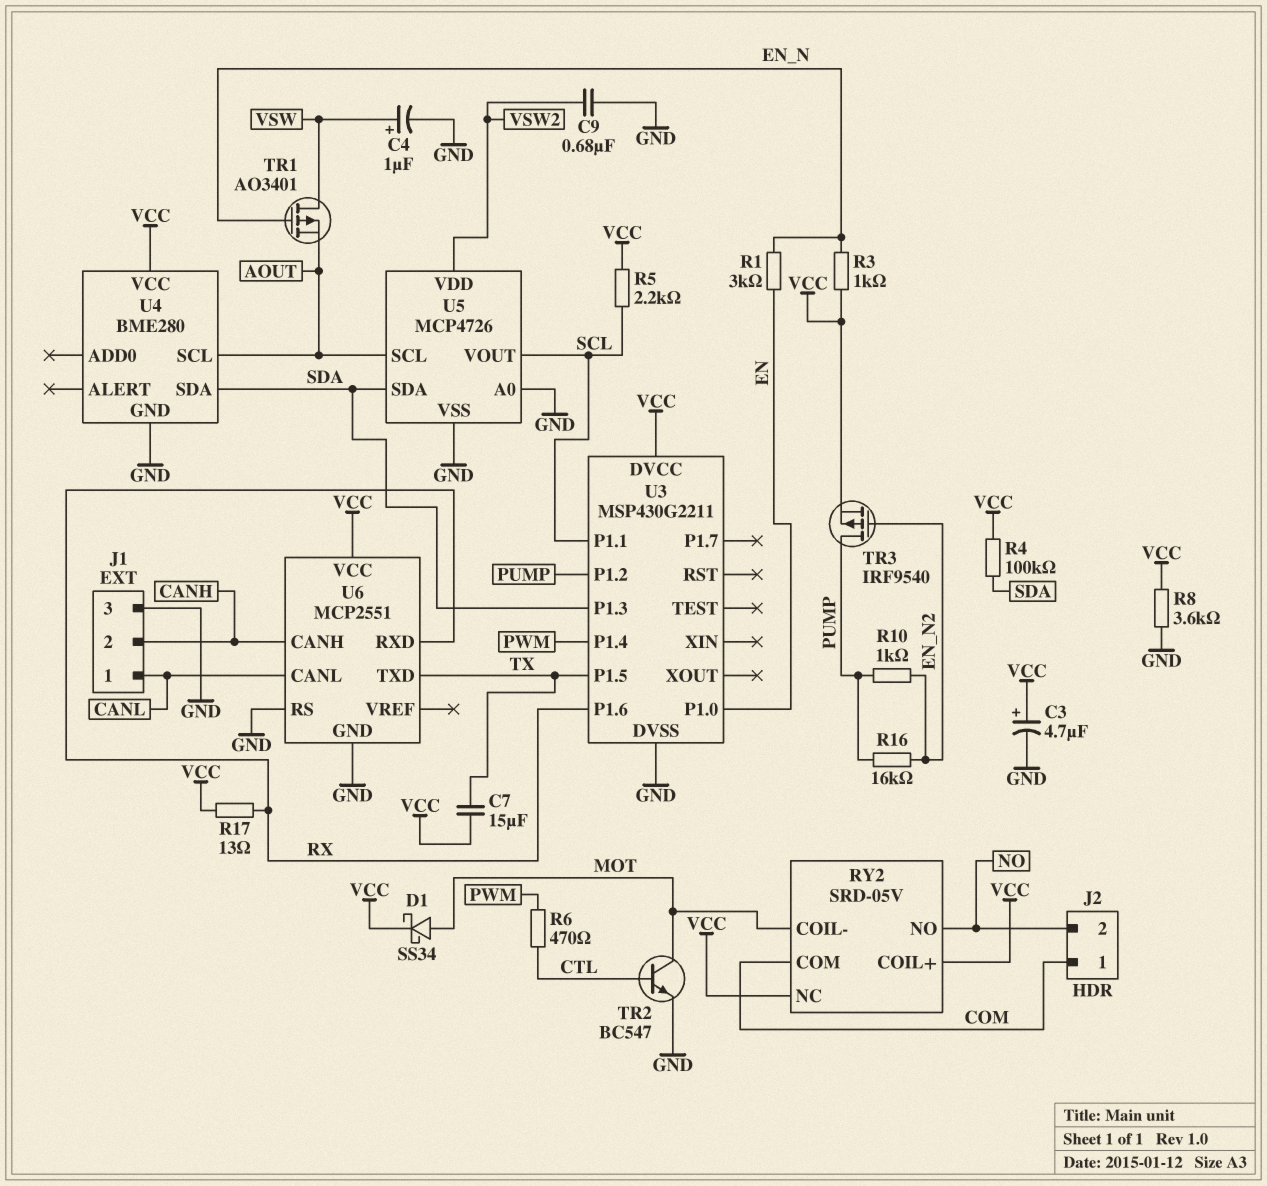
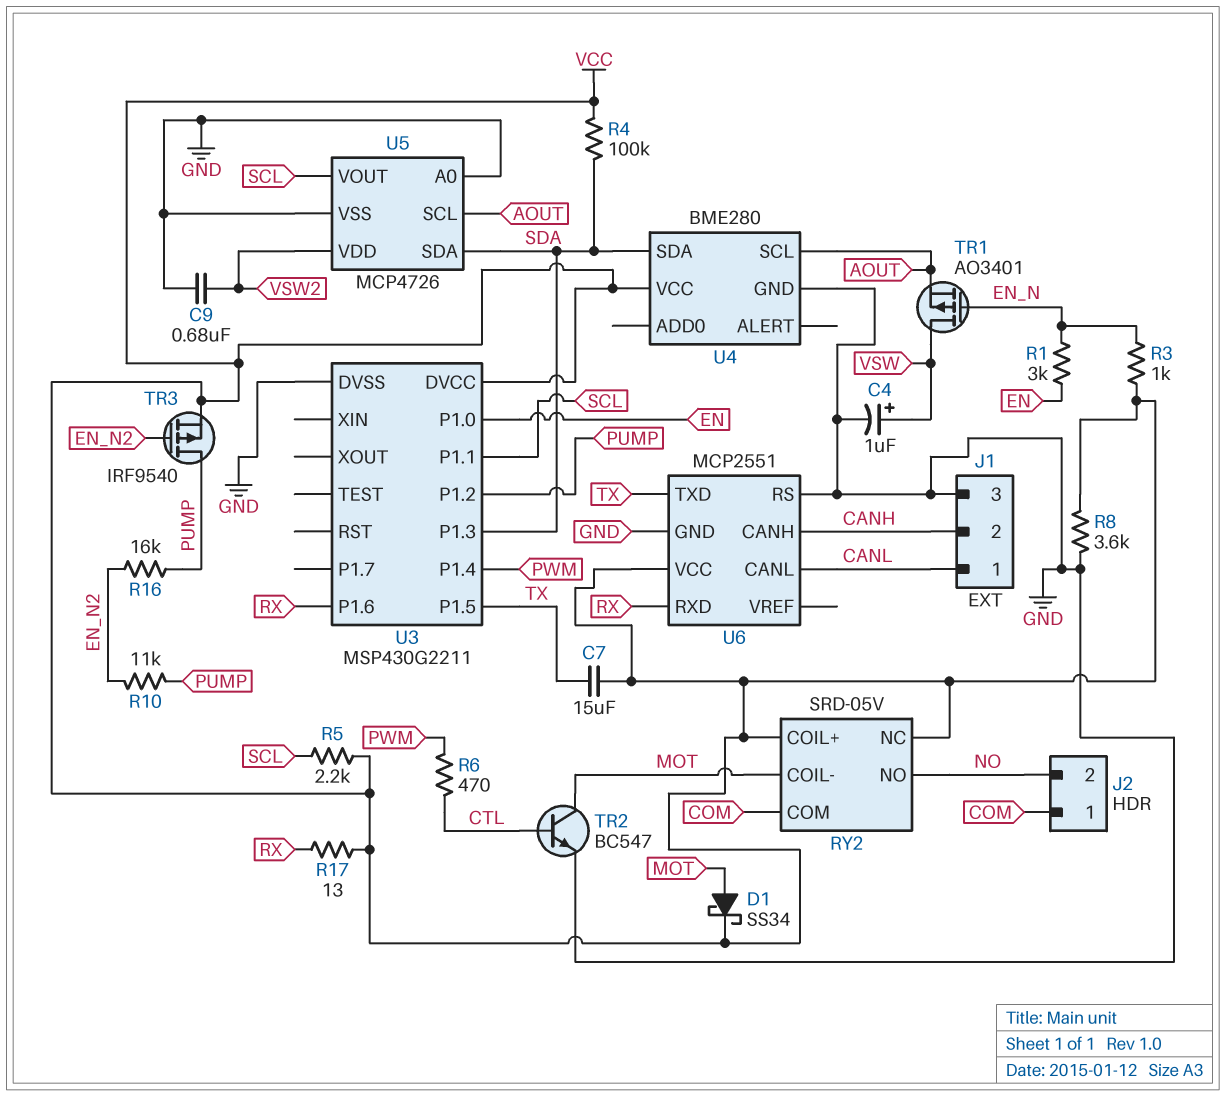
C3: 4.7uF (plus VCC, minus GND) -> none
R10: 1k (EN_N2, PUMP) -> 11k (EN_N2, PUMP)

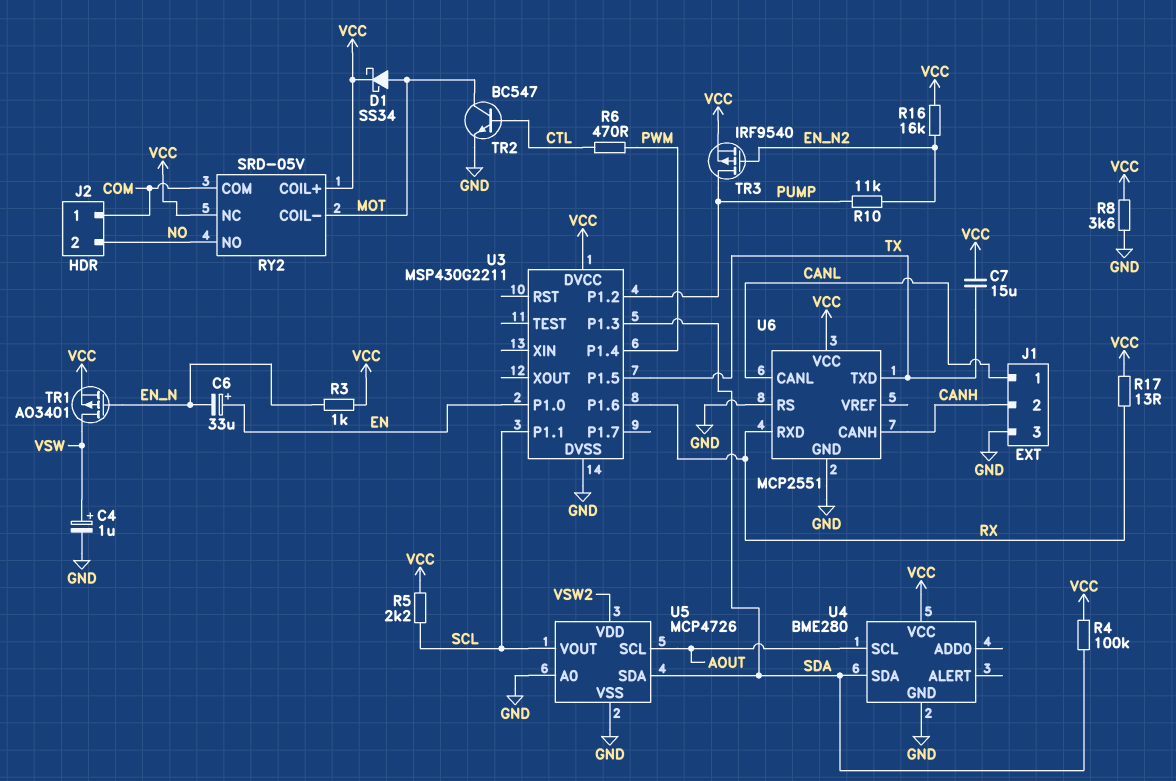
C6: none -> 33uF (plus EN, minus EN_N)
C9: 680nF (GND, VSW2) -> none
R1: 3k (EN, EN_N) -> none
R16: 16k (EN_N2, PUMP) -> 16k (EN_N2, VCC)
TR1: PMOS AO3401 (G EN_N, D VSW, S AOUT) -> PMOS AO3401 (G EN_N, D VSW, S VCC)

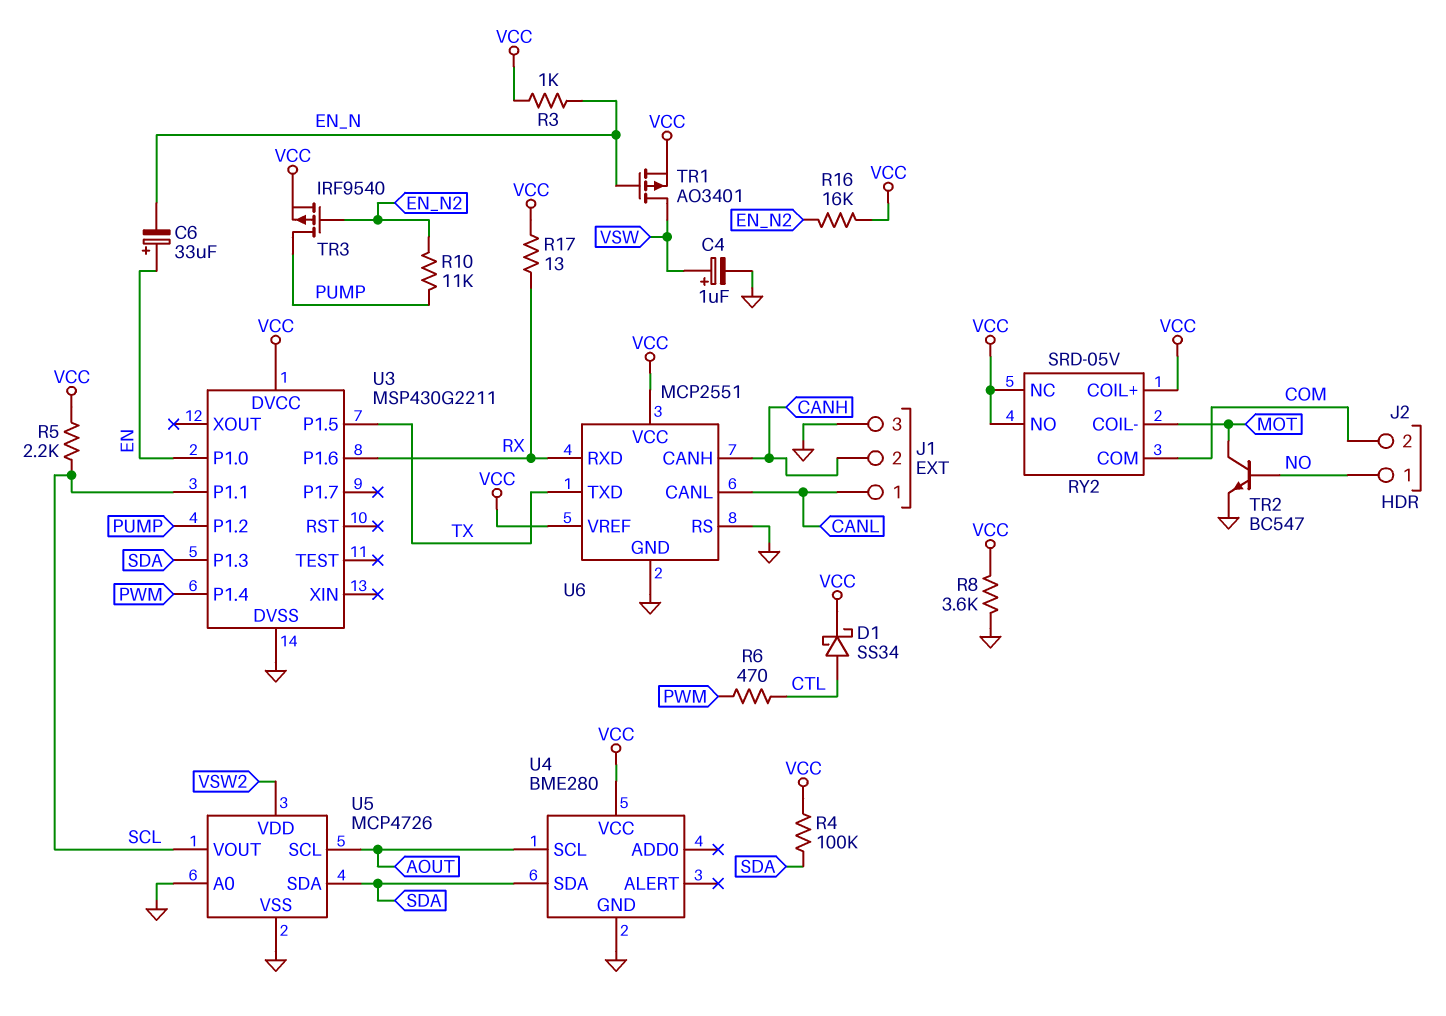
C7: 15uF (TX, VCC) -> none
D1: schottky SS34 (A MOT, K VCC) -> schottky SS34 (A CTL, K VCC)
J2 pin 1: COM -> NO
J2 pin 2: NO -> COM
RY2 pin NO: NO -> VCC
TR2: NPN BC547 (B CTL, C MOT, E GND) -> NPN BC547 (B NO, C MOT, E GND)
U6 pin VREF: none -> VCC

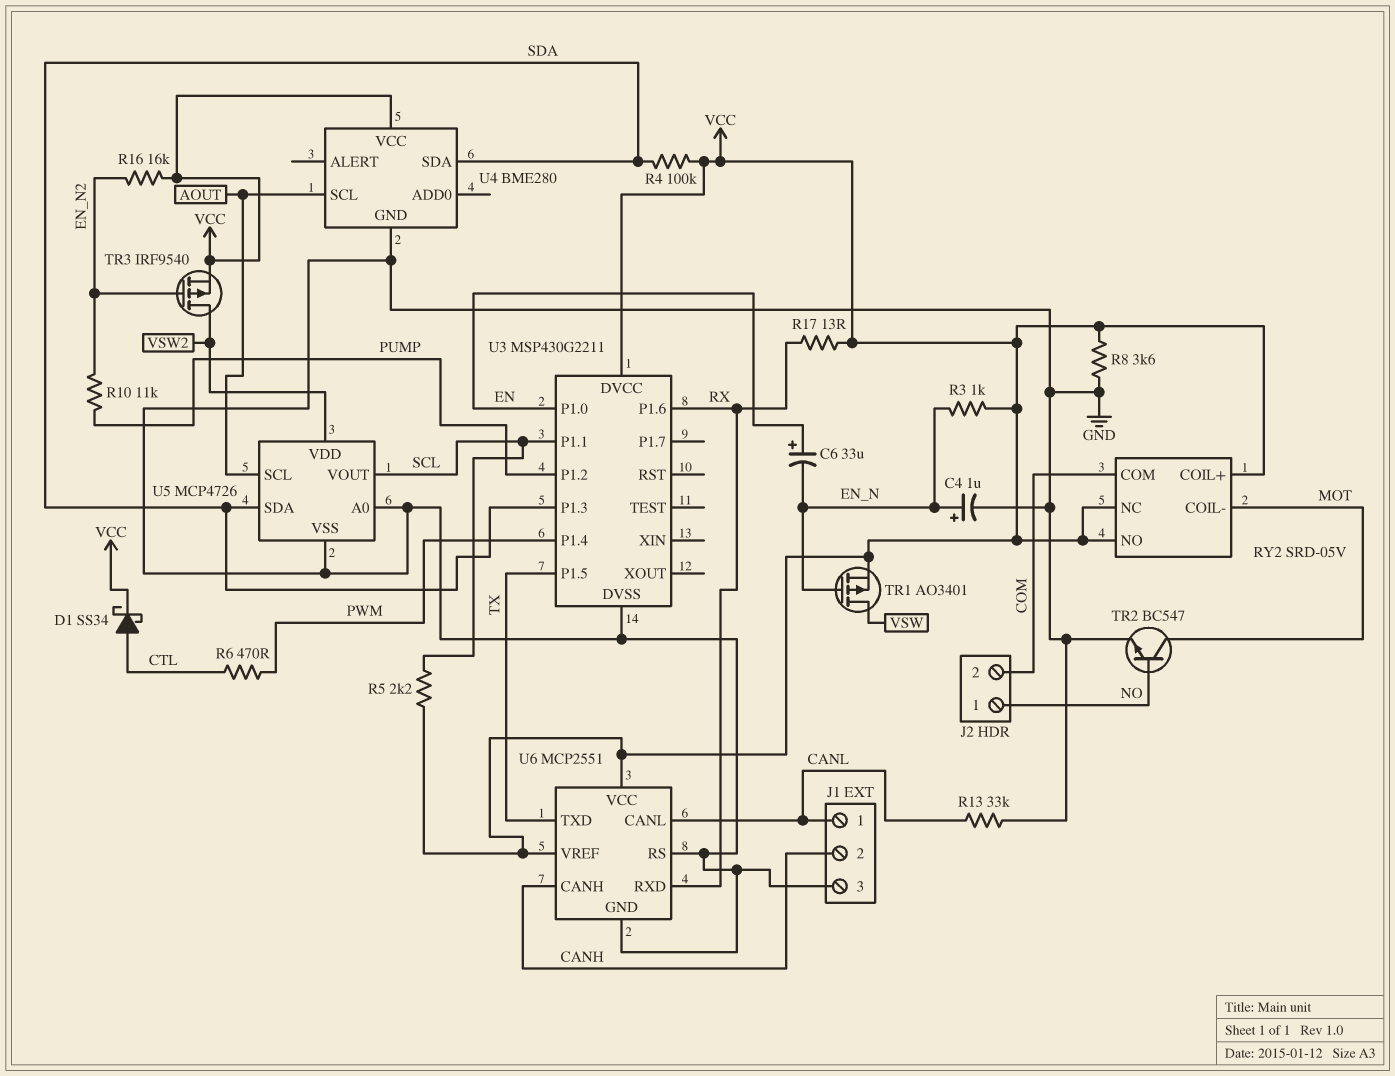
C4: 1uF (plus VSW, minus GND) -> 1uF (plus EN_N, minus GND)
R13: none -> 33k (CANL, GND)
TR3: PMOS IRF9540 (G EN_N2, D PUMP, S VCC) -> PMOS IRF9540 (G EN_N2, D VSW2, S VCC)

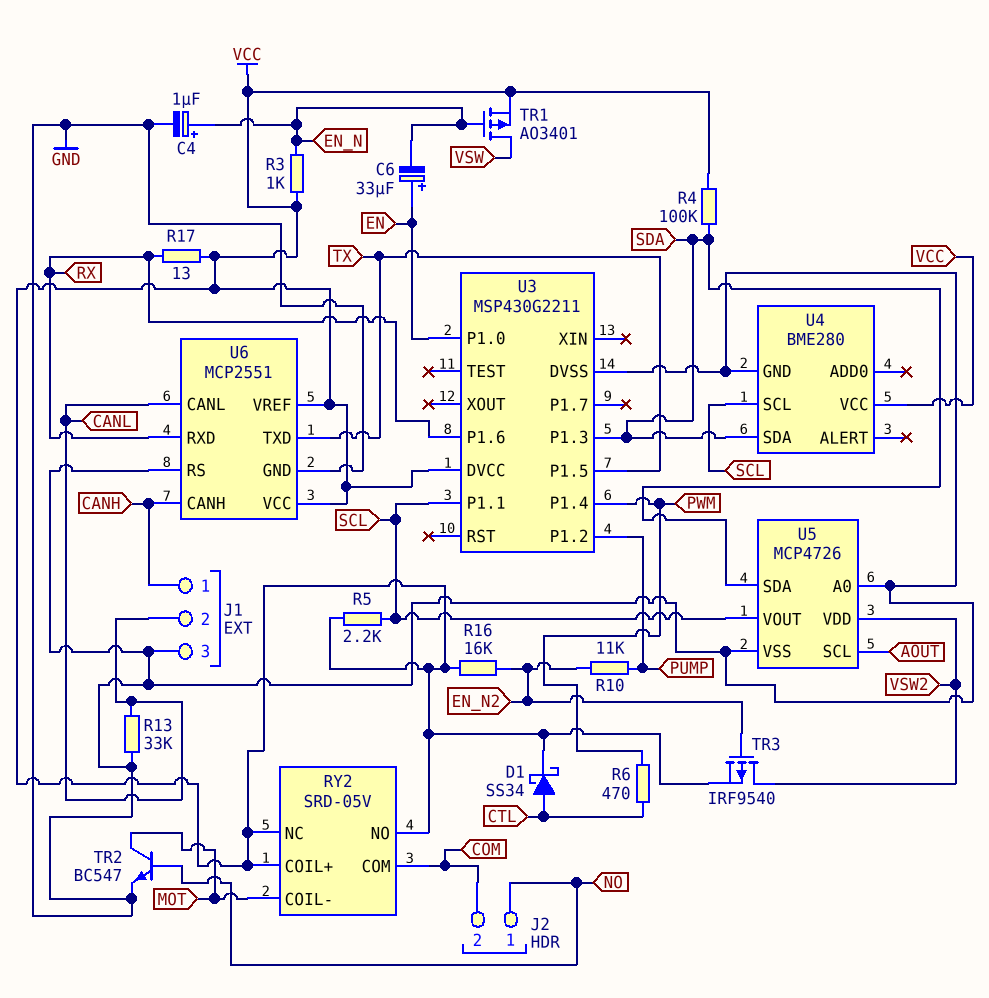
J1 pin 1: CANL -> CANH
J1 pin 2: CANH -> CANL
R8: 3.6k (GND, VCC) -> none
U4 pin SCL: AOUT -> SCL

